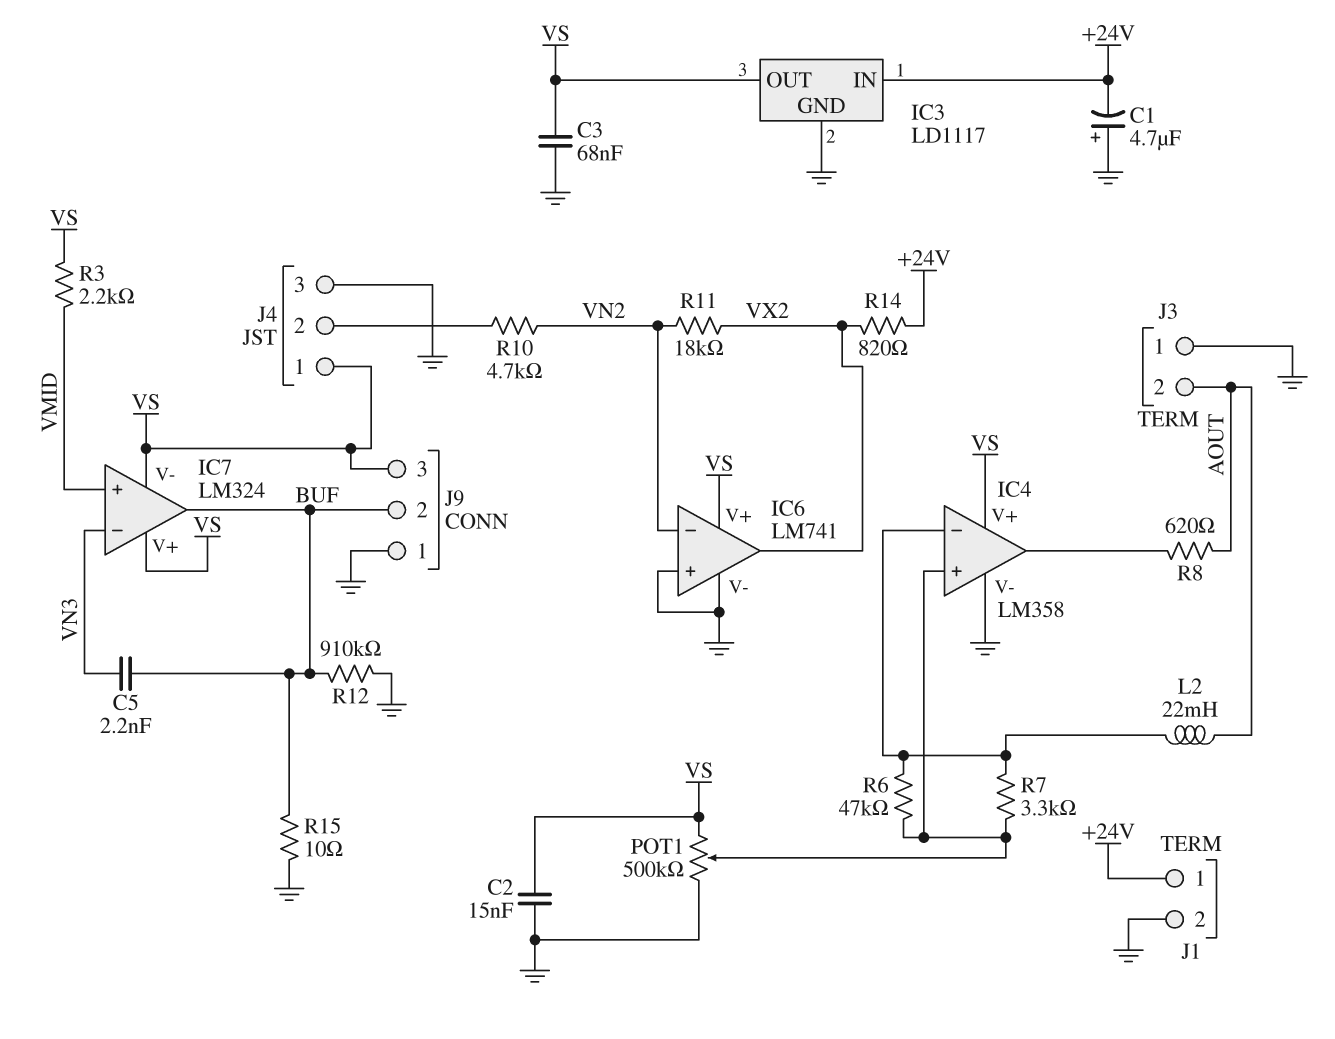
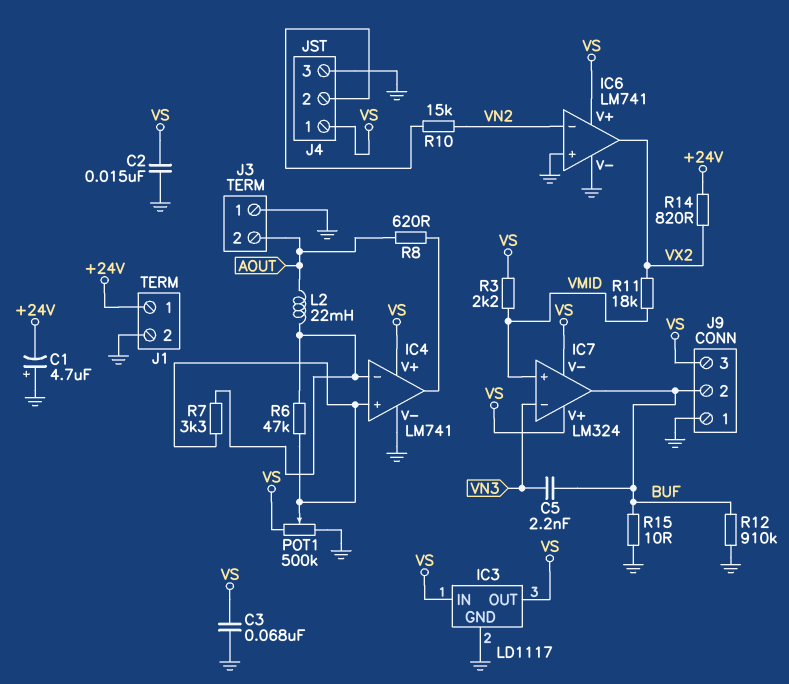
IC3 pin IN: +24V -> VS
IC4: LM358 -> LM741
R10: 4.7k (J4/2, VN2) -> 15k (J4/2, VN2)
R11: 18k (VN2, VX2) -> 18k (VMID, VX2)

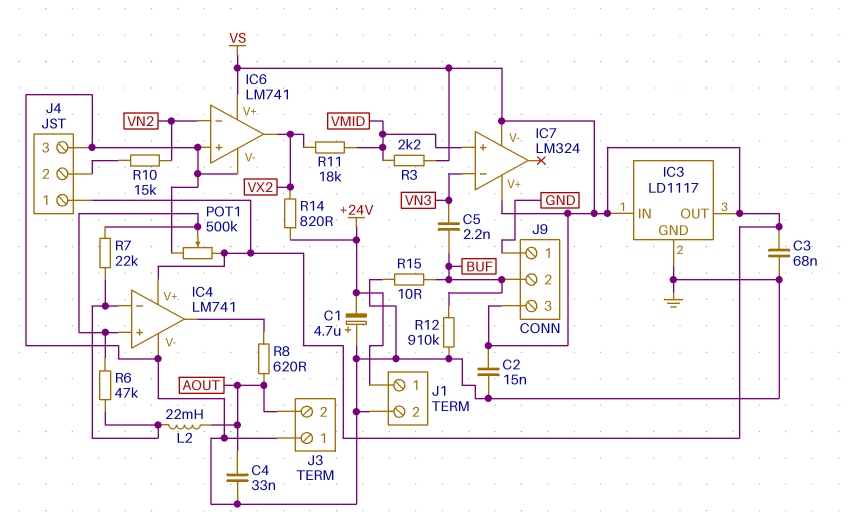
C4: none -> 33nF (AOUT, GND)
IC7 pin out: BUF -> none
R7: 3.3k (IC4/in+, IC4/in-) -> 22k (IC4/in+, IC4/in-)

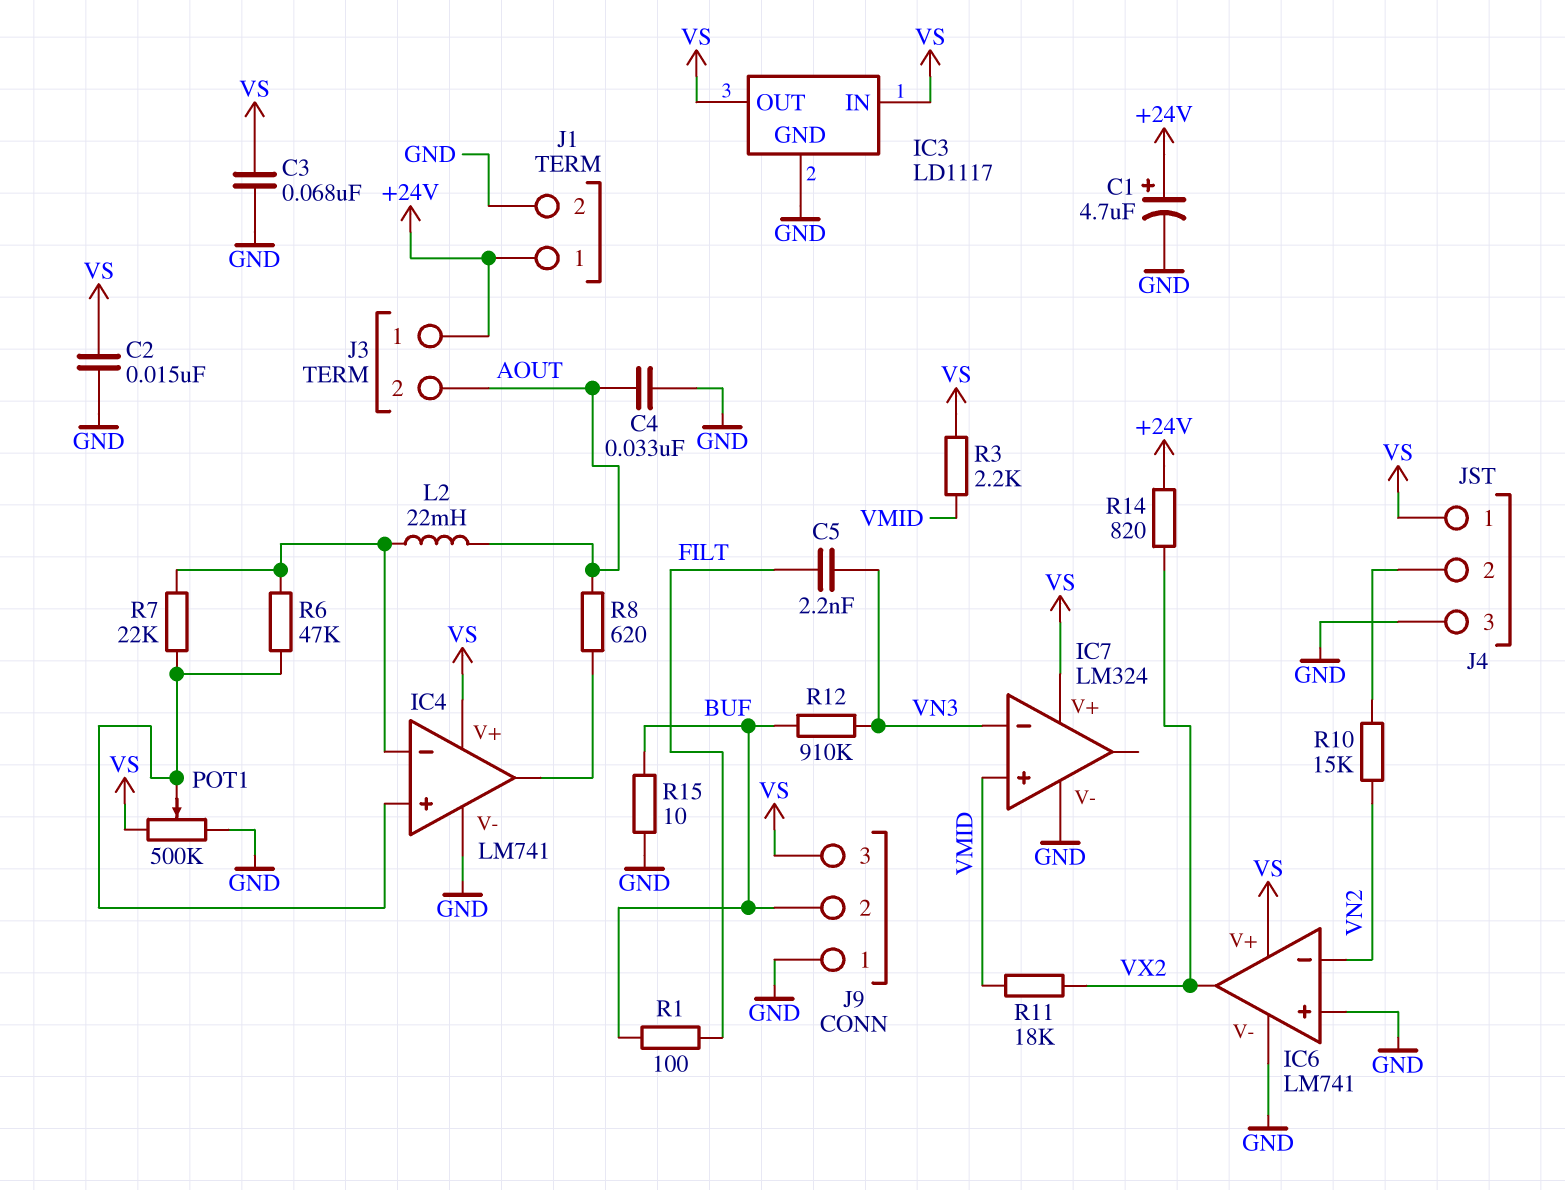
C1: 4.7uF (plus GND, minus +24V) -> 4.7uF (plus +24V, minus GND)
C5: 2.2nF (BUF, VN3) -> 2.2nF (FILT, VN3)
IC7 pin V-: VS -> GND
J3 pin 1: GND -> +24V
R1: none -> 100 (BUF, FILT)
R12: 910k (BUF, GND) -> 910k (BUF, VN3)

